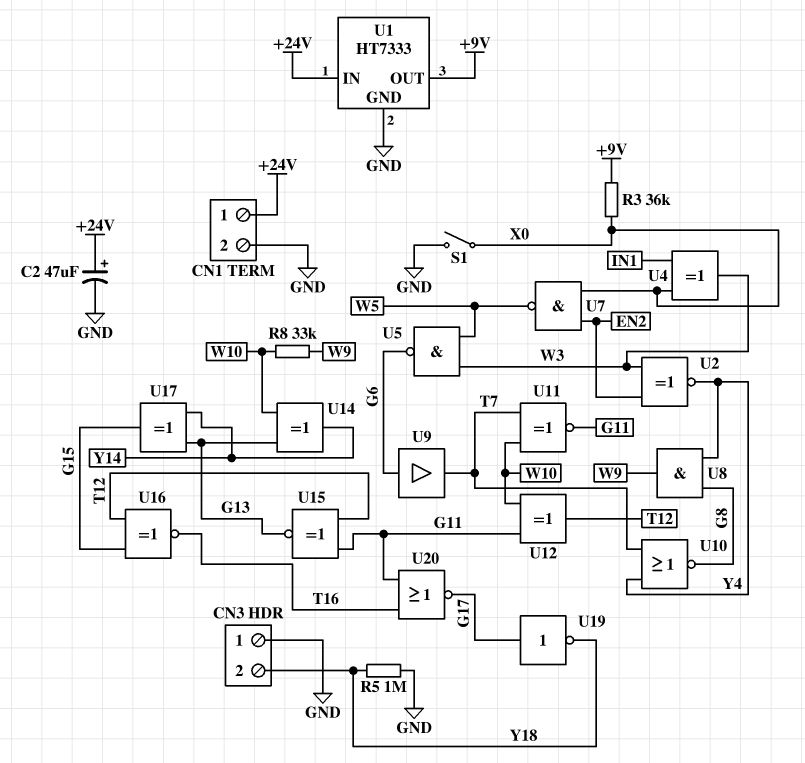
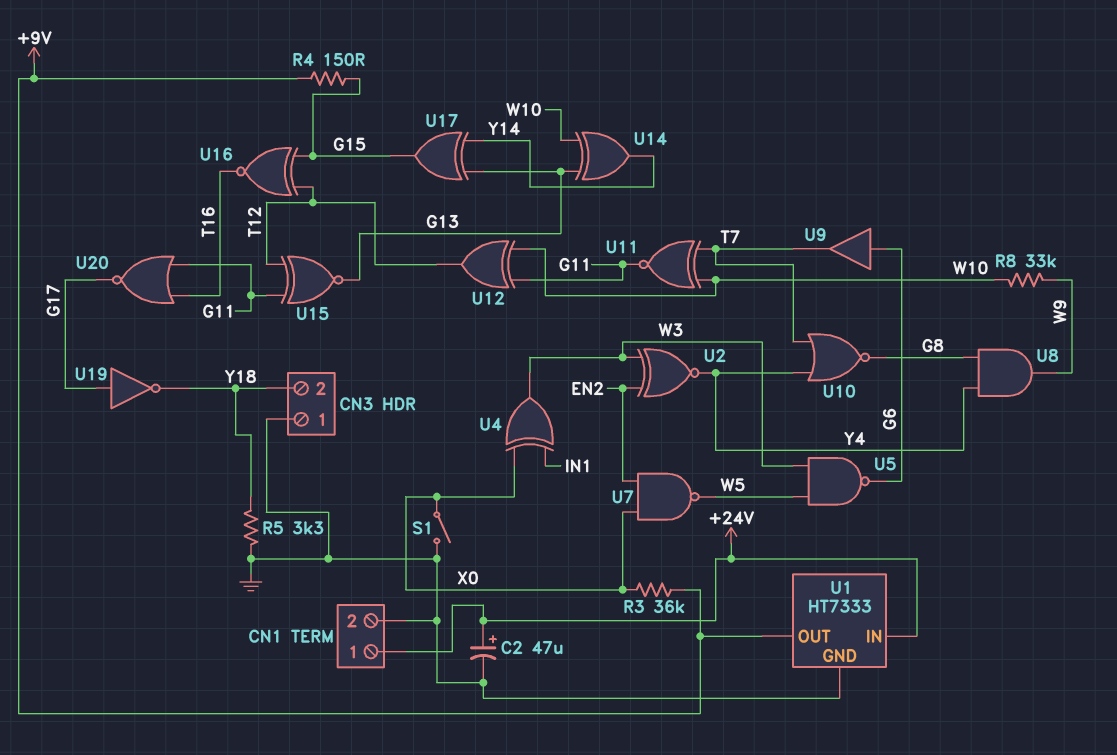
R4: none -> 150 (+9V, G15)
R5: 1M (GND, Y18) -> 3.3k (GND, Y18)

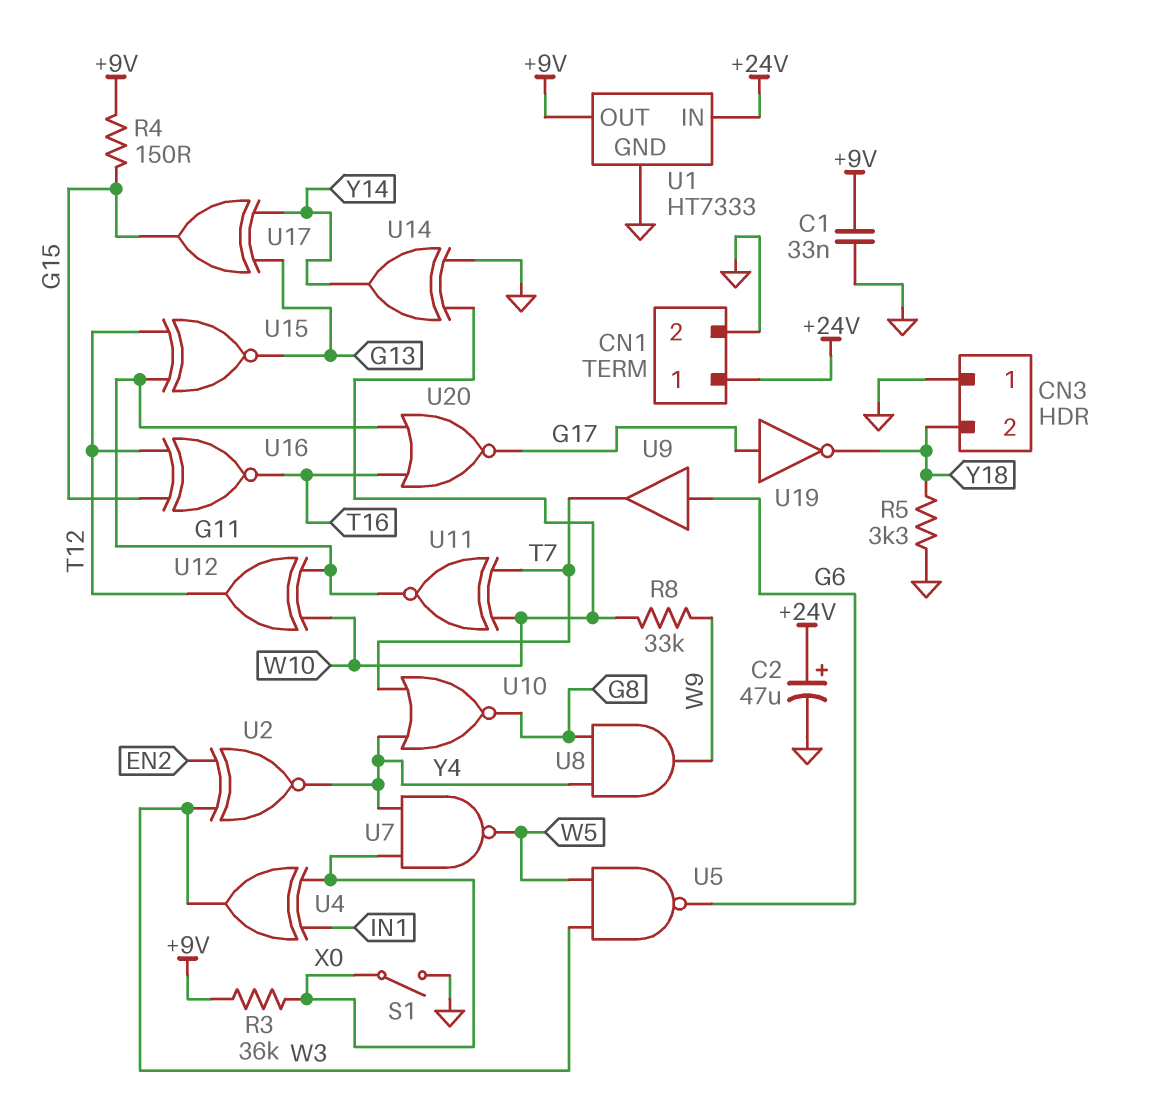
C1: none -> 33nF (+9V, GND)
U7: NAND (in EN2, in X0, out W5) -> NAND (in X0, in Y4, out W5)
U14: XOR (in G13, in W10, out Y14) -> XOR (in GND, in W10, out Y14)

